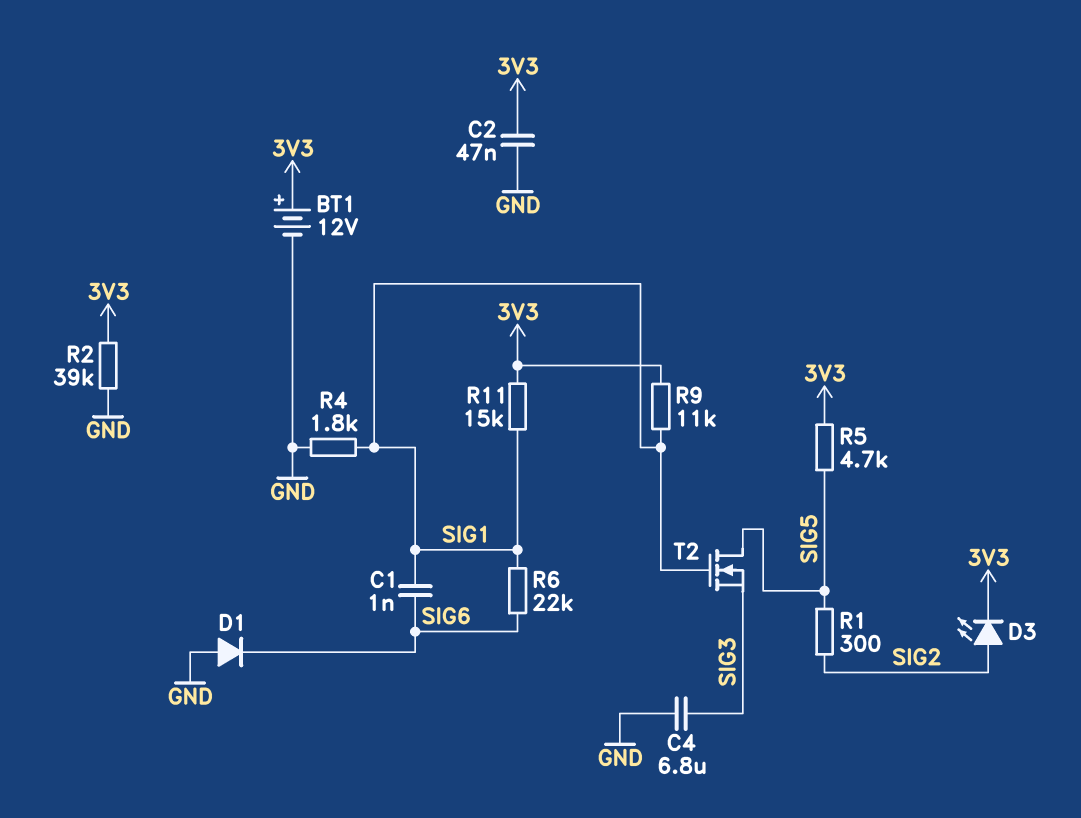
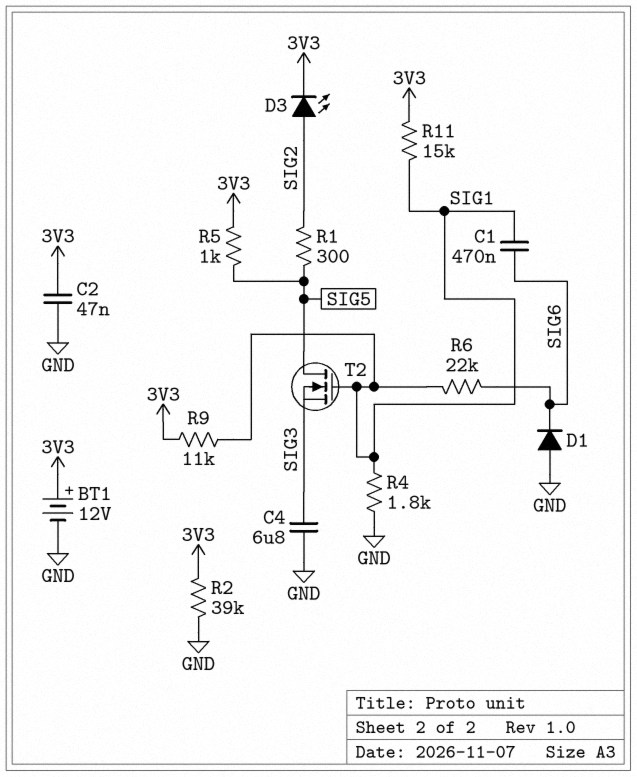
C1: 1nF (SIG1, SIG6) -> 470nF (SIG1, SIG6)
R5: 4.7k (3V3, SIG5) -> 1k (3V3, SIG5)

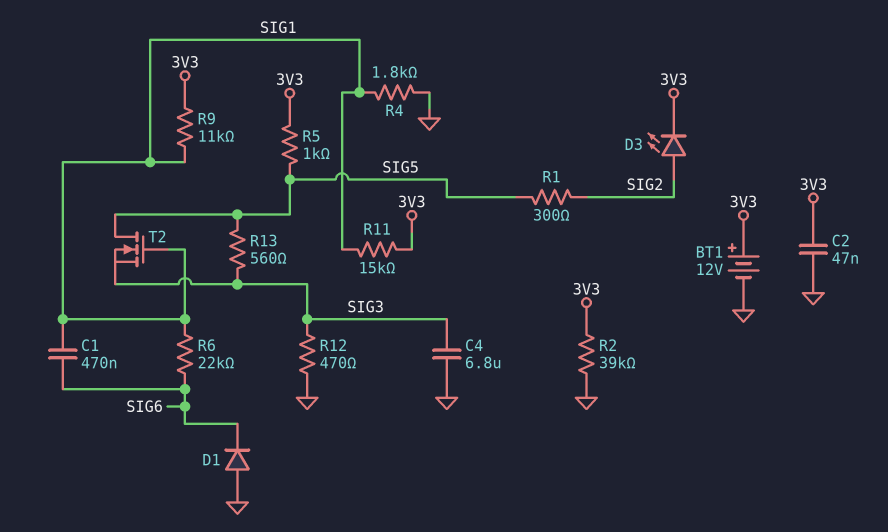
R12: none -> 470 (GND, SIG3)
R13: none -> 560 (SIG3, SIG5)

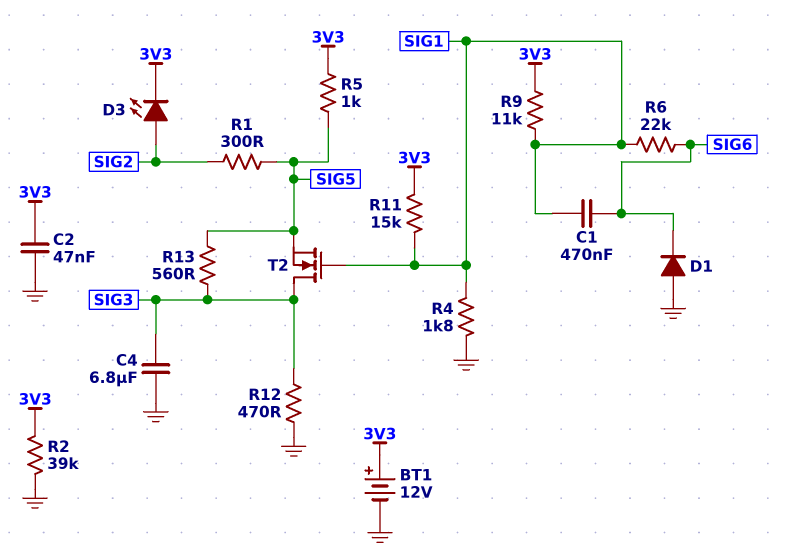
T2: NMOS (G SIG1, D SIG5, S SIG3) -> NMOS (G SIG1, D SIG3, S SIG5)

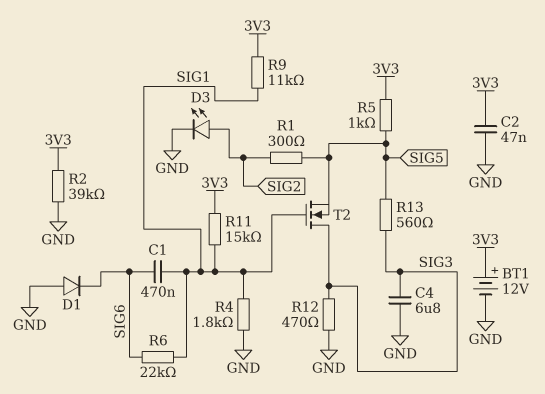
D3: LED (A SIG2, K 3V3) -> LED (A SIG2, K GND)

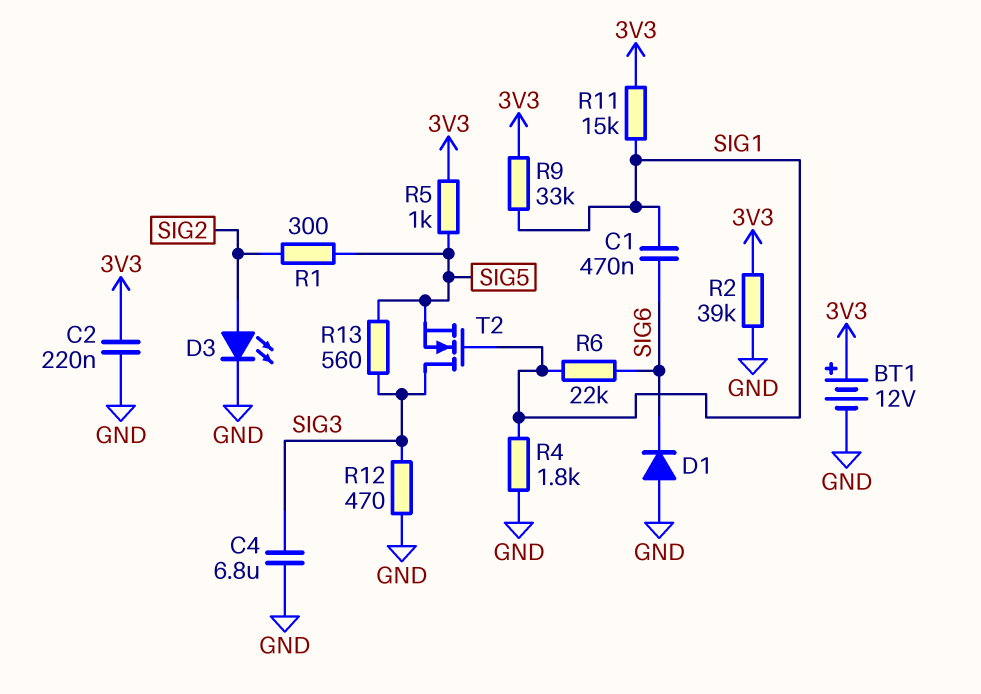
C2: 47nF (3V3, GND) -> 220nF (3V3, GND)
R9: 11k (3V3, SIG1) -> 33k (3V3, SIG1)

